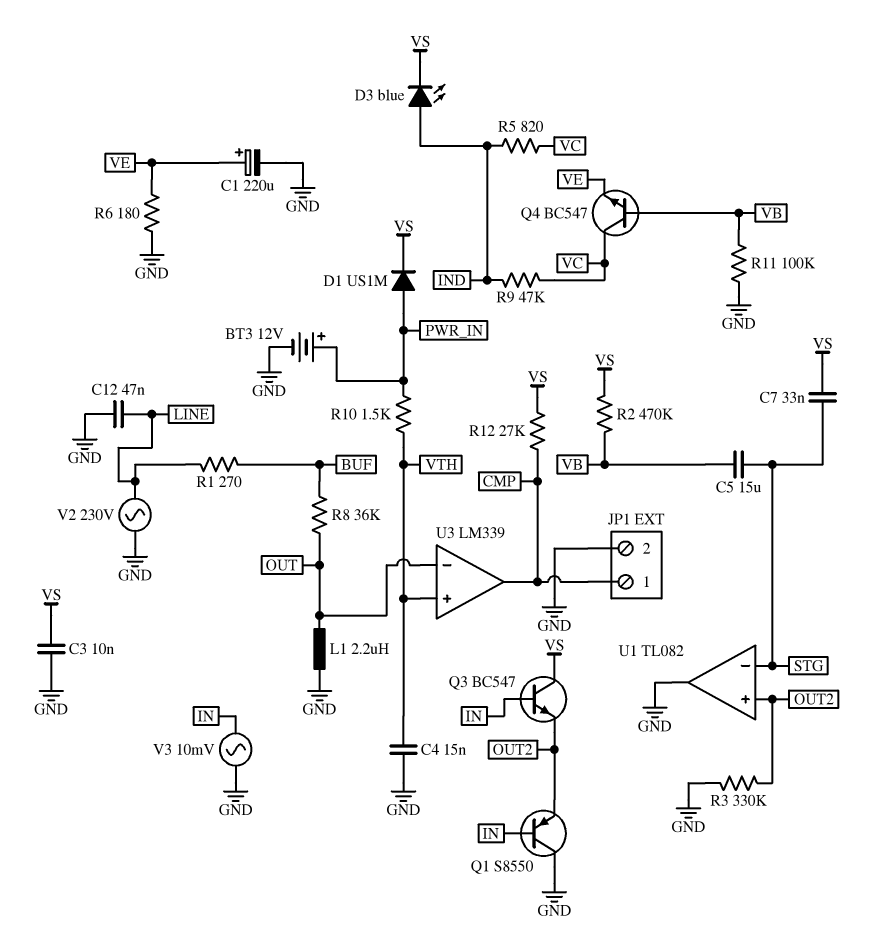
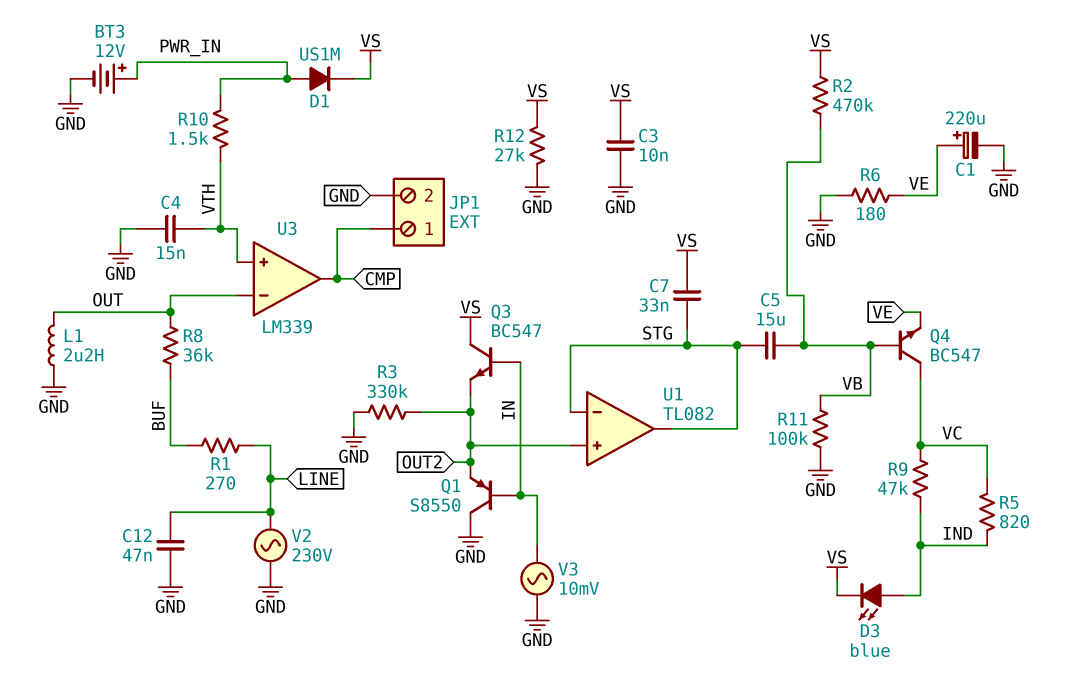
R12: 27k (CMP, VS) -> 27k (GND, VS)
U1 pin out: GND -> STG

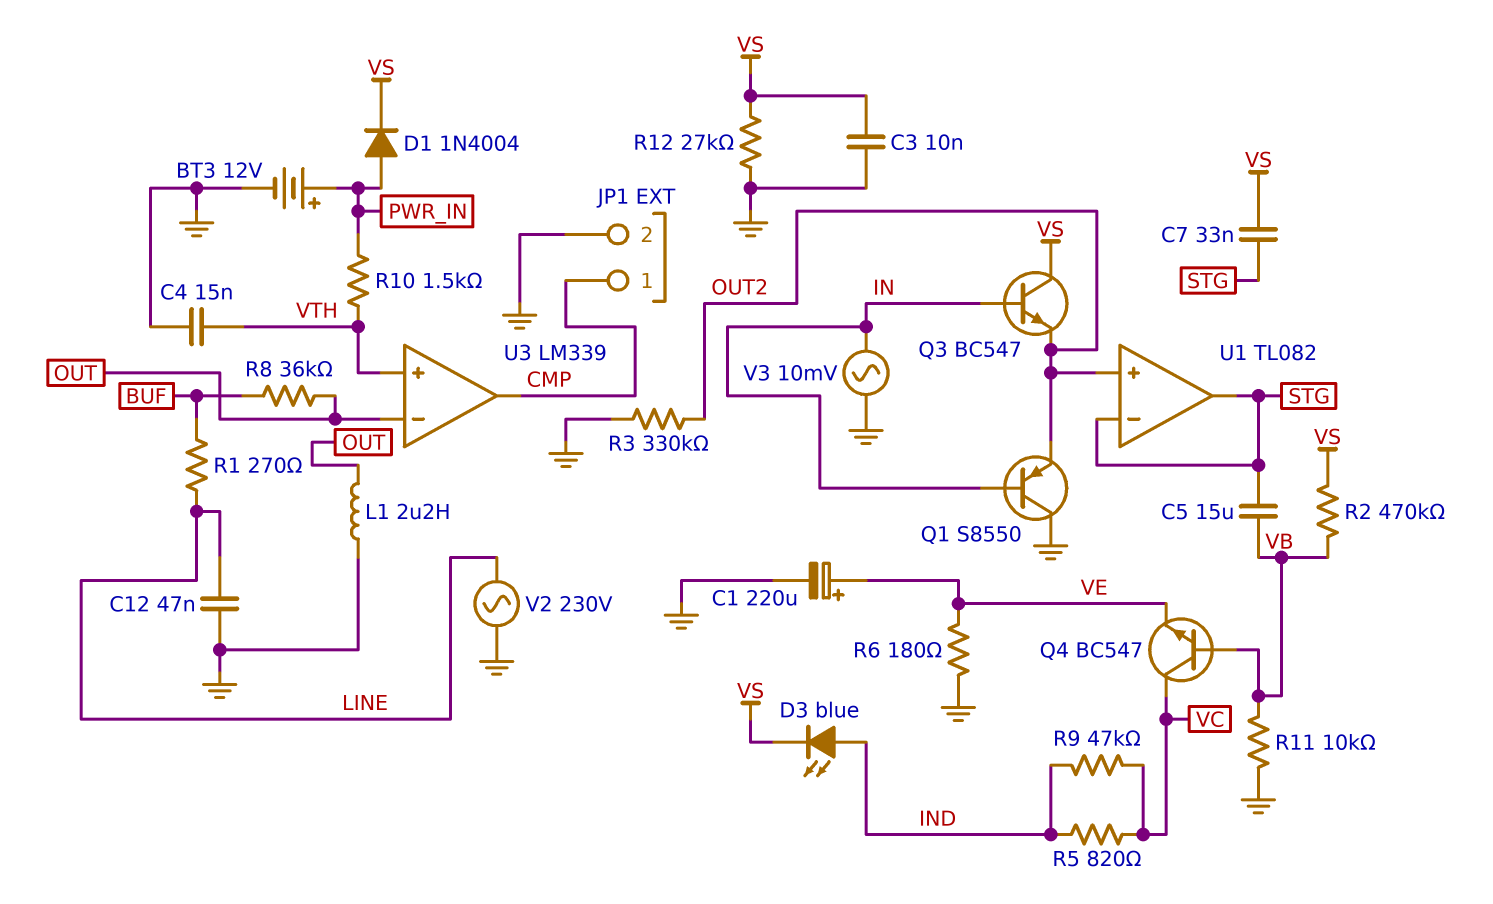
D1: diode US1M (A PWR_IN, K VS) -> diode 1N4004 (A PWR_IN, K VS)
R11: 100k (GND, VB) -> 10k (GND, VB)

